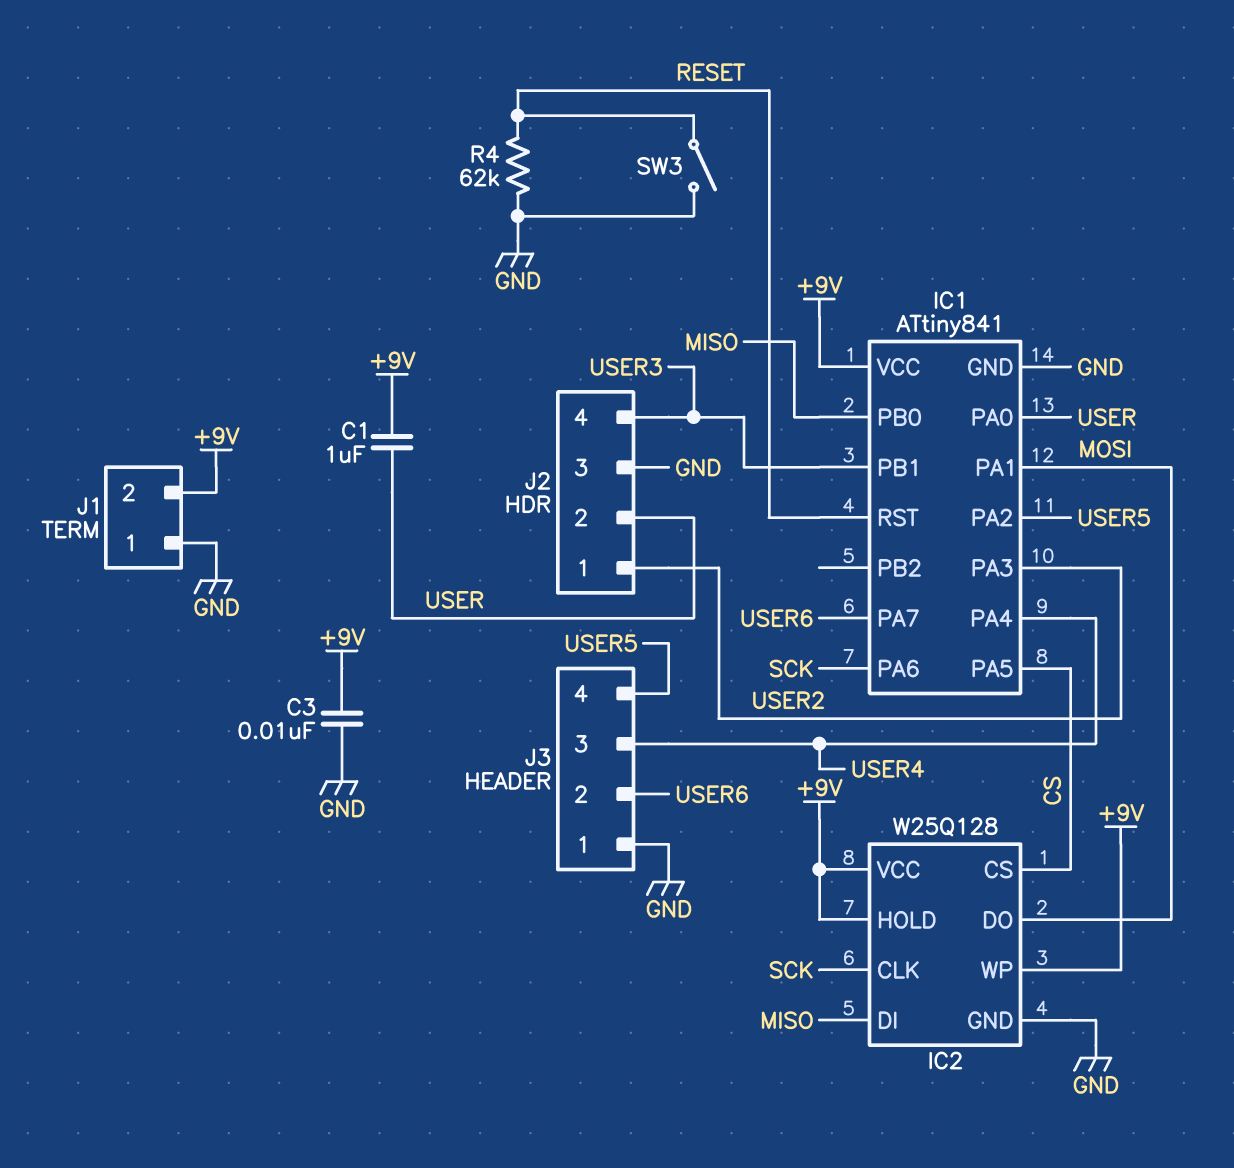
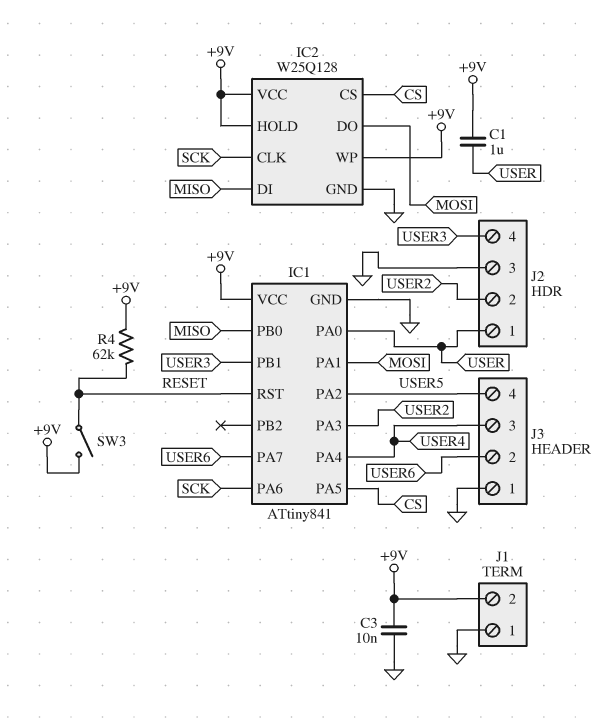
J2 pin 1: USER2 -> USER
J2 pin 2: USER -> USER2
R4: 62k (GND, RESET) -> 62k (+9V, RESET)
SW3: switch (GND, RESET) -> switch (+9V, RESET)

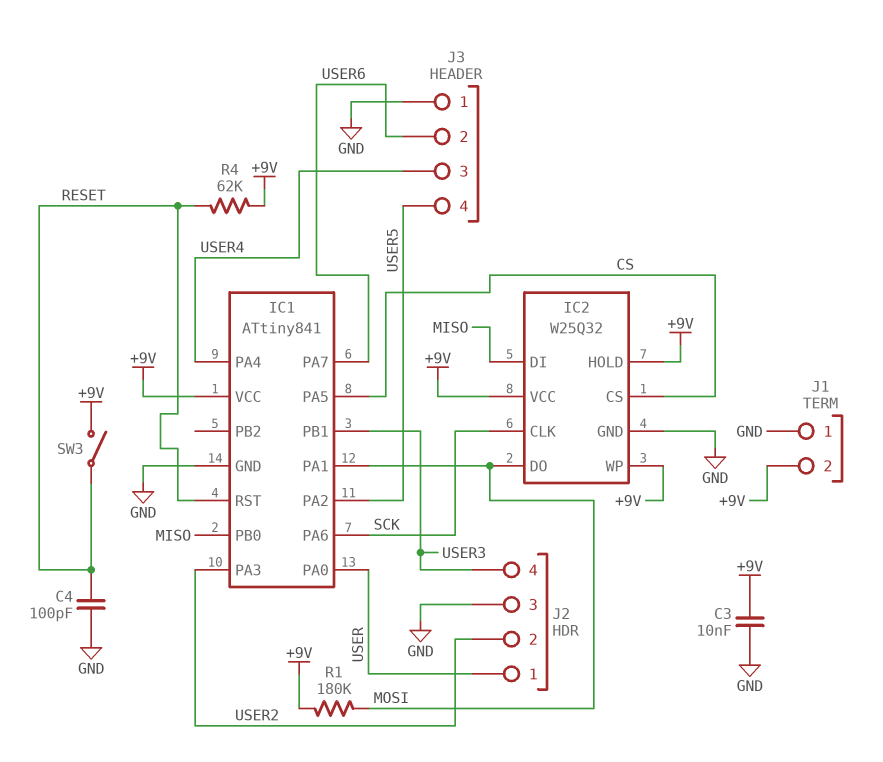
C1: 1uF (+9V, USER) -> none
C4: none -> 100pF (GND, RESET)
IC2: W25Q128 -> W25Q32
R1: none -> 180k (+9V, MOSI)

